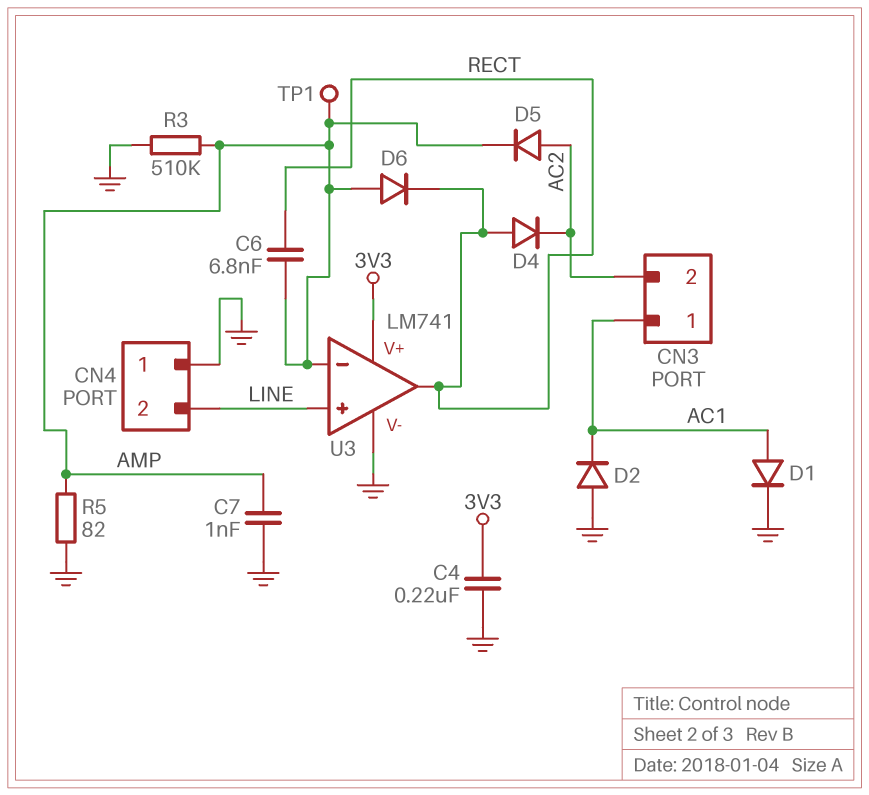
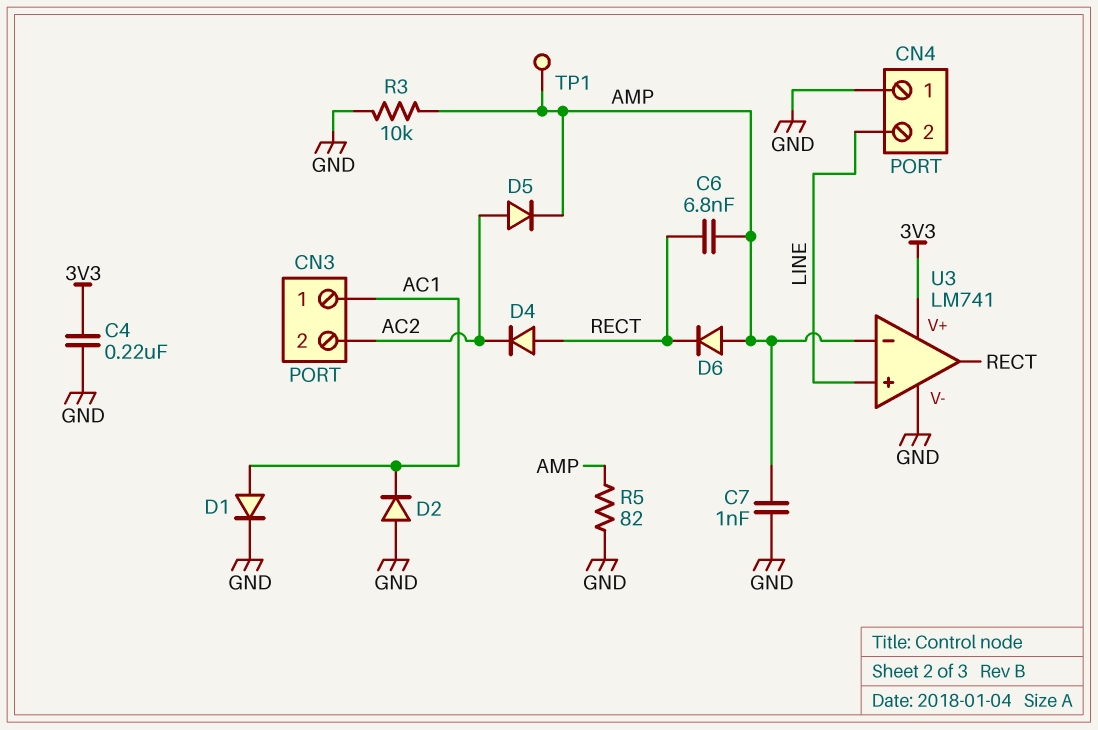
R3: 510k (AMP, GND) -> 10k (AMP, GND)

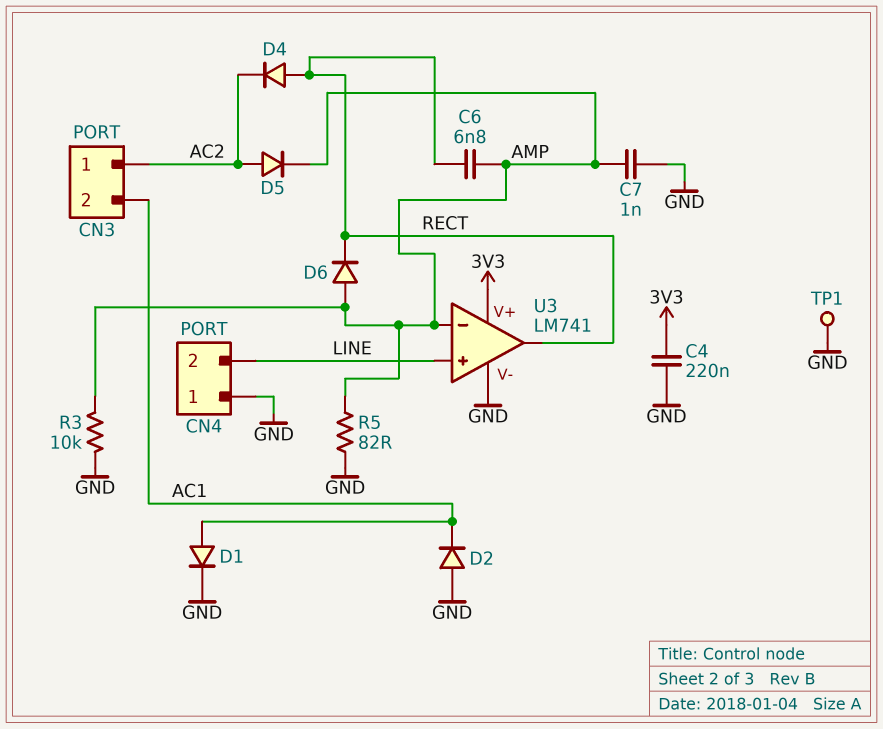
CN3 pin 1: AC1 -> AC2
CN3 pin 2: AC2 -> AC1
TP1: test point (AMP) -> test point (GND)

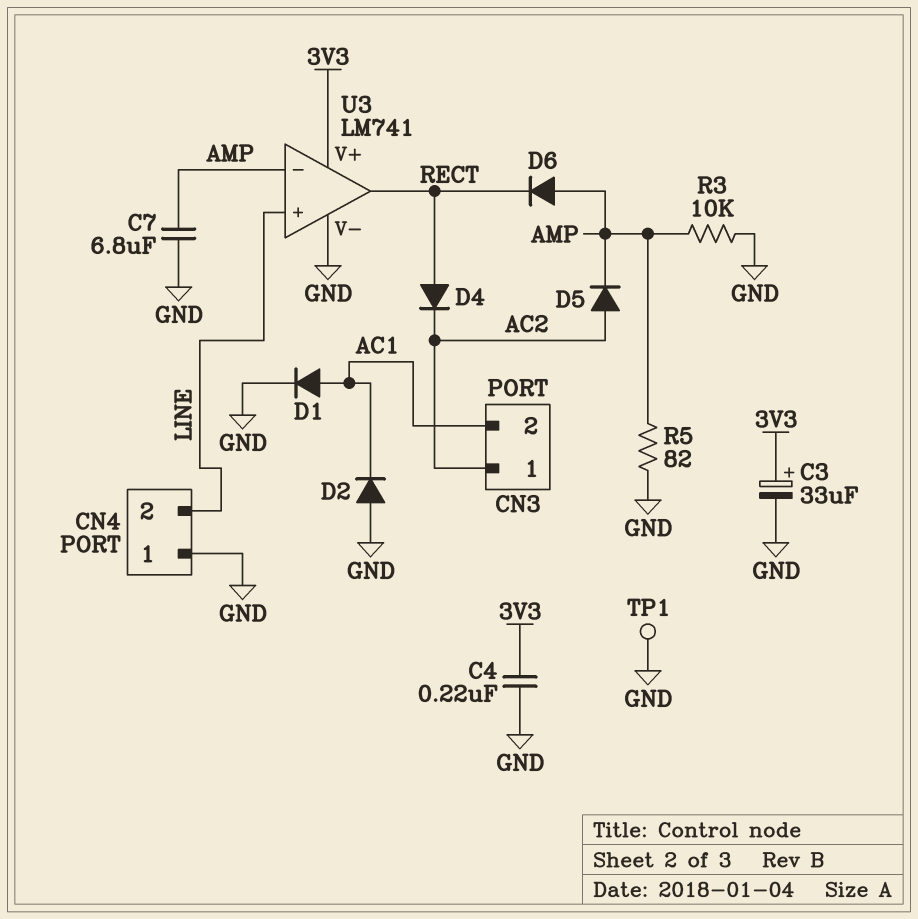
C3: none -> 33uF (plus 3V3, minus GND)
C6: 6.8nF (AMP, RECT) -> none
C7: 1nF (AMP, GND) -> 6.8uF (AMP, GND)

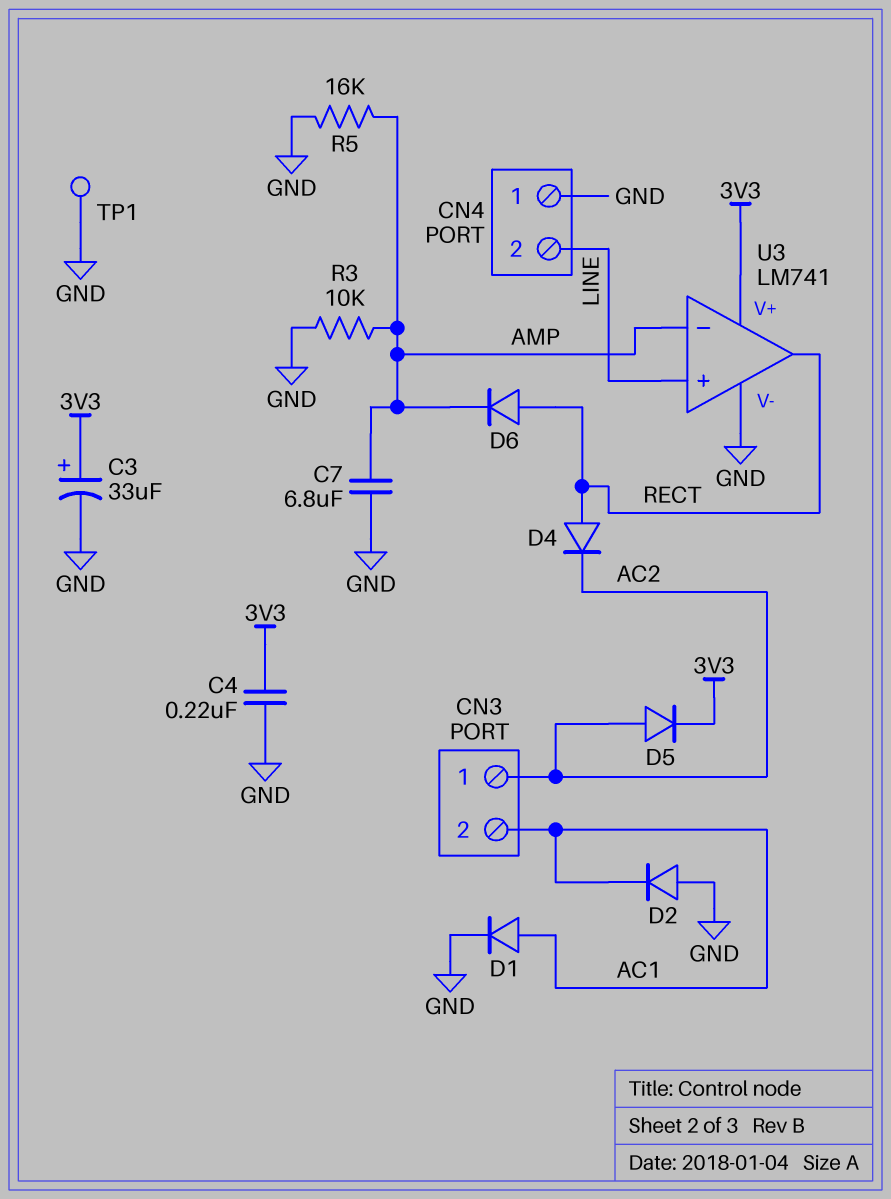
D5: diode (A AC2, K AMP) -> diode (A AC2, K 3V3)
D6: diode (A AMP, K RECT) -> diode (A RECT, K AMP)
R5: 82 (AMP, GND) -> 16k (AMP, GND)

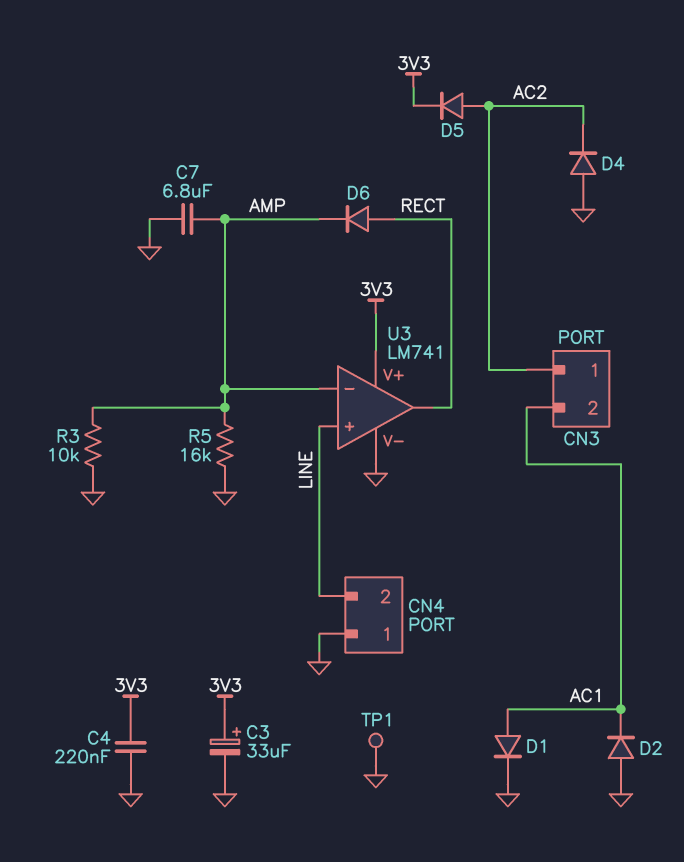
D4: diode (A RECT, K AC2) -> diode (A GND, K AC2)

